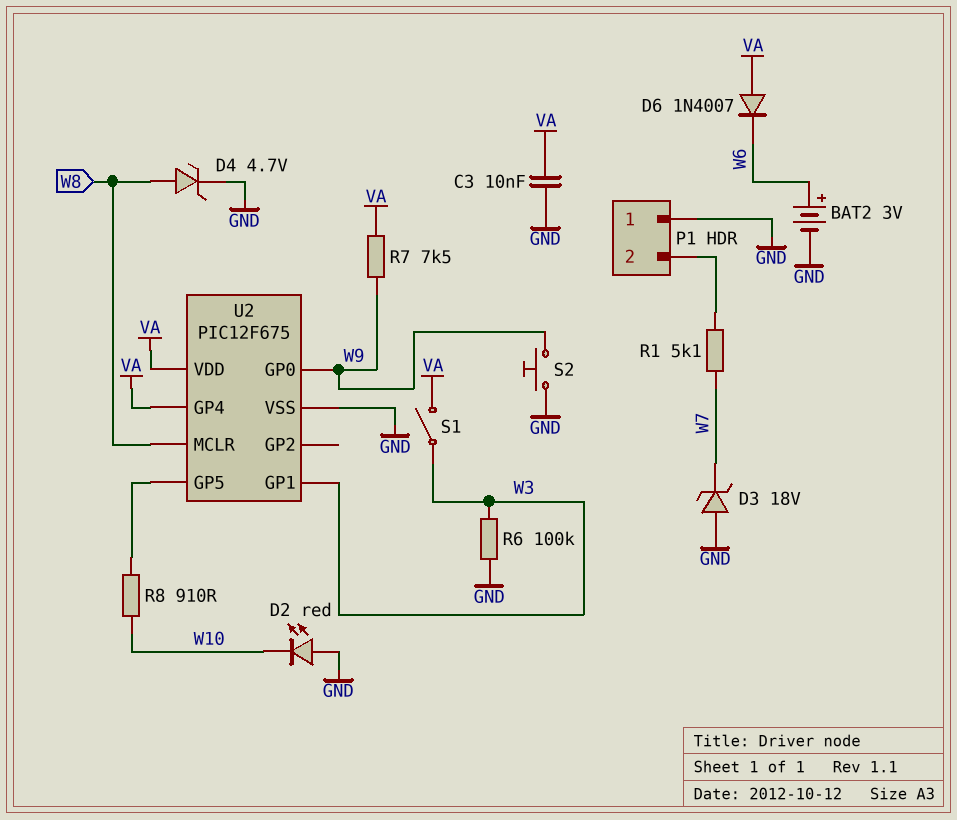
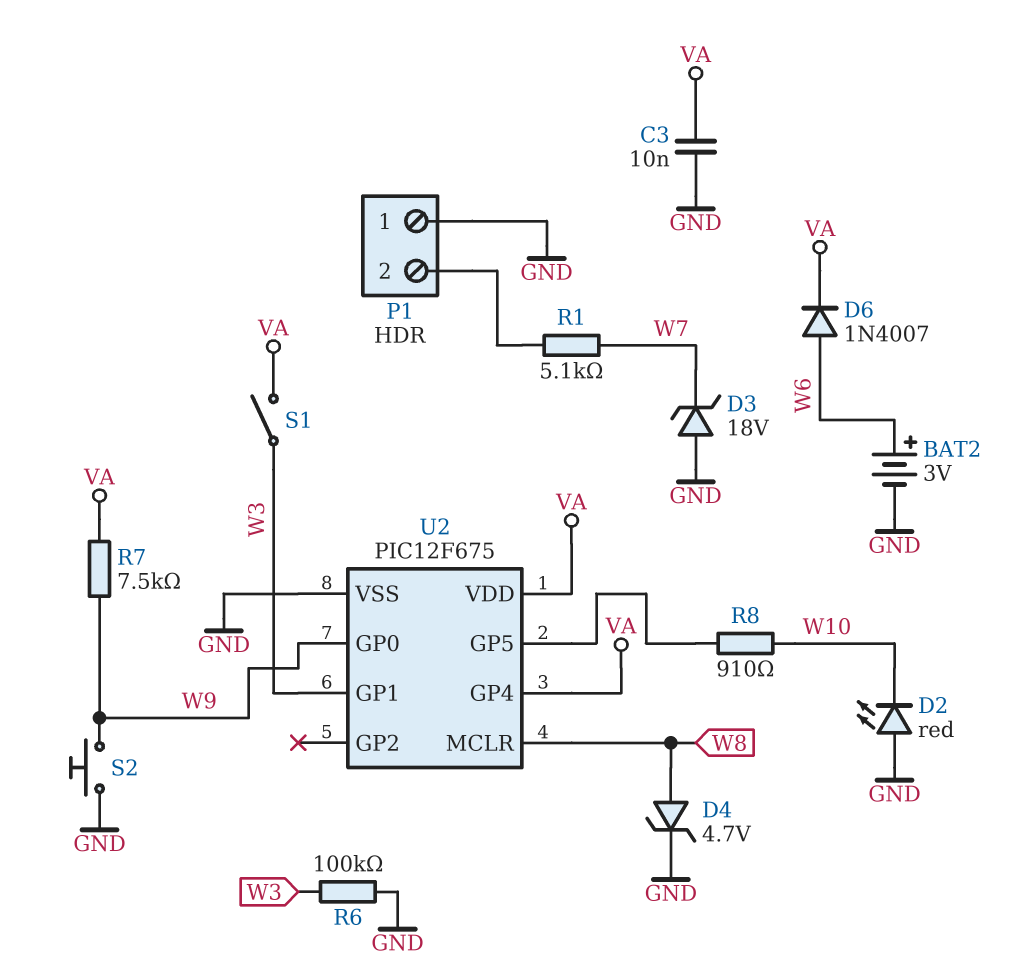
D6: diode 1N4007 (A VA, K W6) -> diode 1N4007 (A W6, K VA)

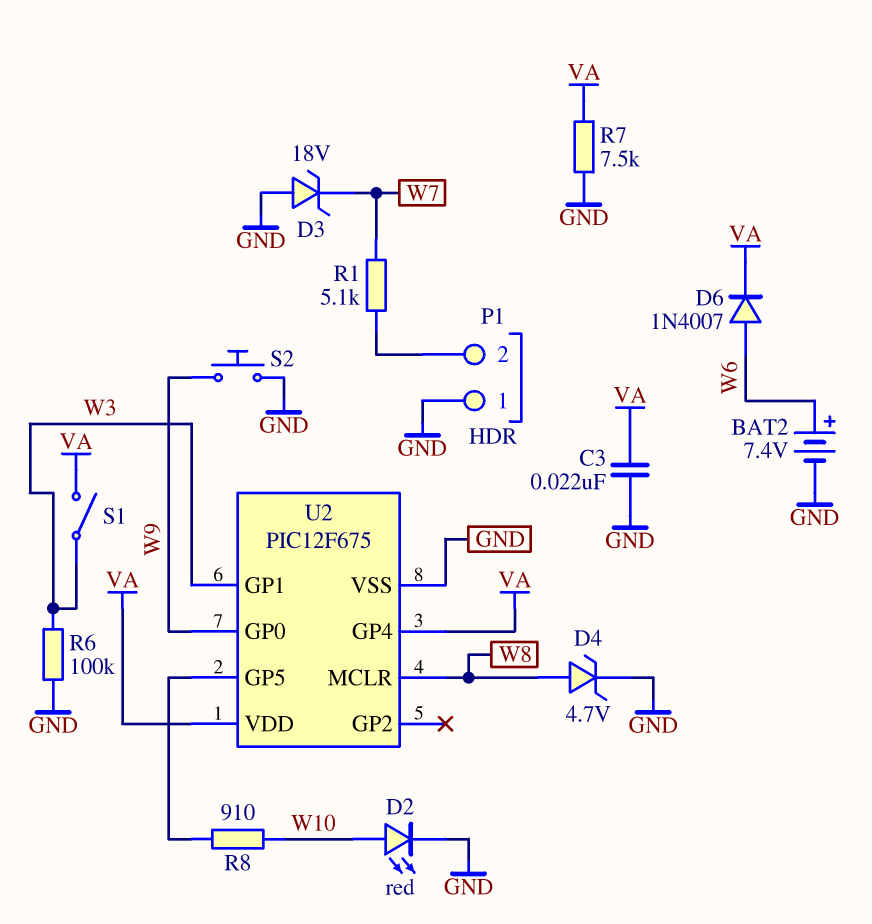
BAT2: 3V (plus W6, minus GND) -> 7.4V (plus W6, minus GND)
C3: 10nF (GND, VA) -> 22nF (GND, VA)
D2: LED red (A GND, K W10) -> LED red (A W10, K GND)
R7: 7.5k (VA, W9) -> 7.5k (GND, VA)

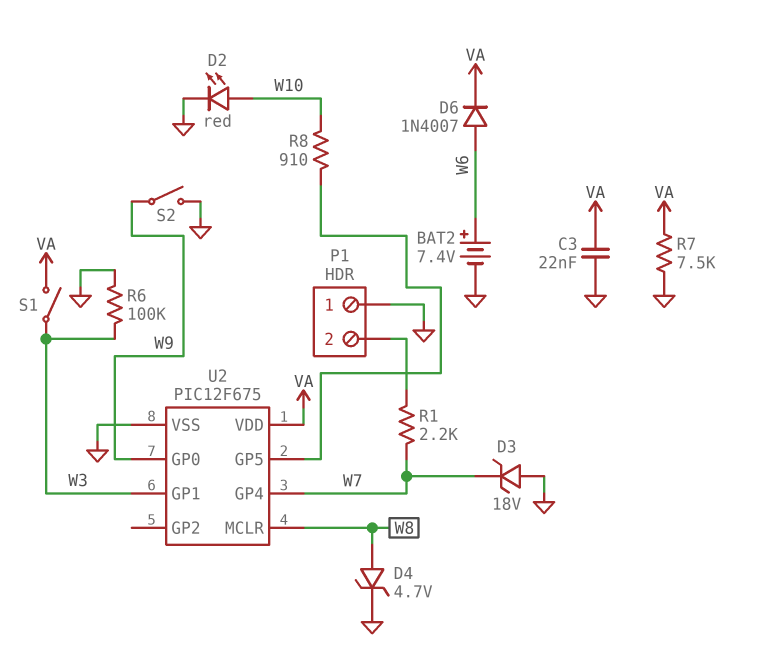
R1: 5.1k (P1/2, W7) -> 2.2k (P1/2, W7)
S2: button (GND, W9) -> switch (GND, W9)
U2 pin GP4: VA -> W7

